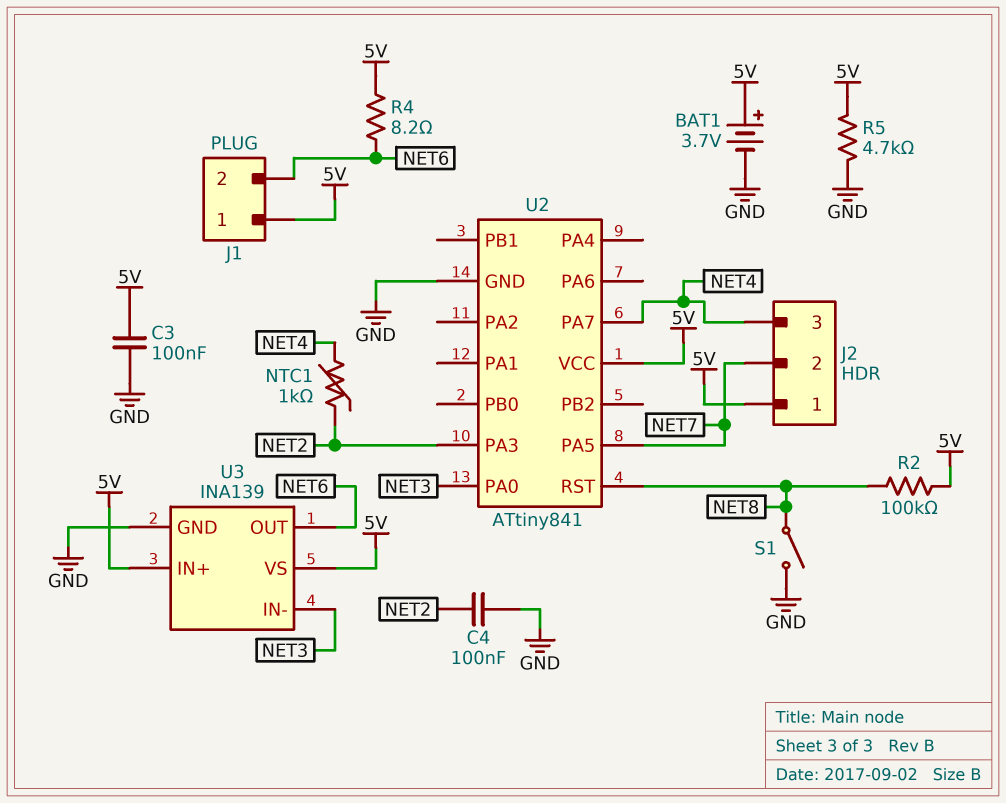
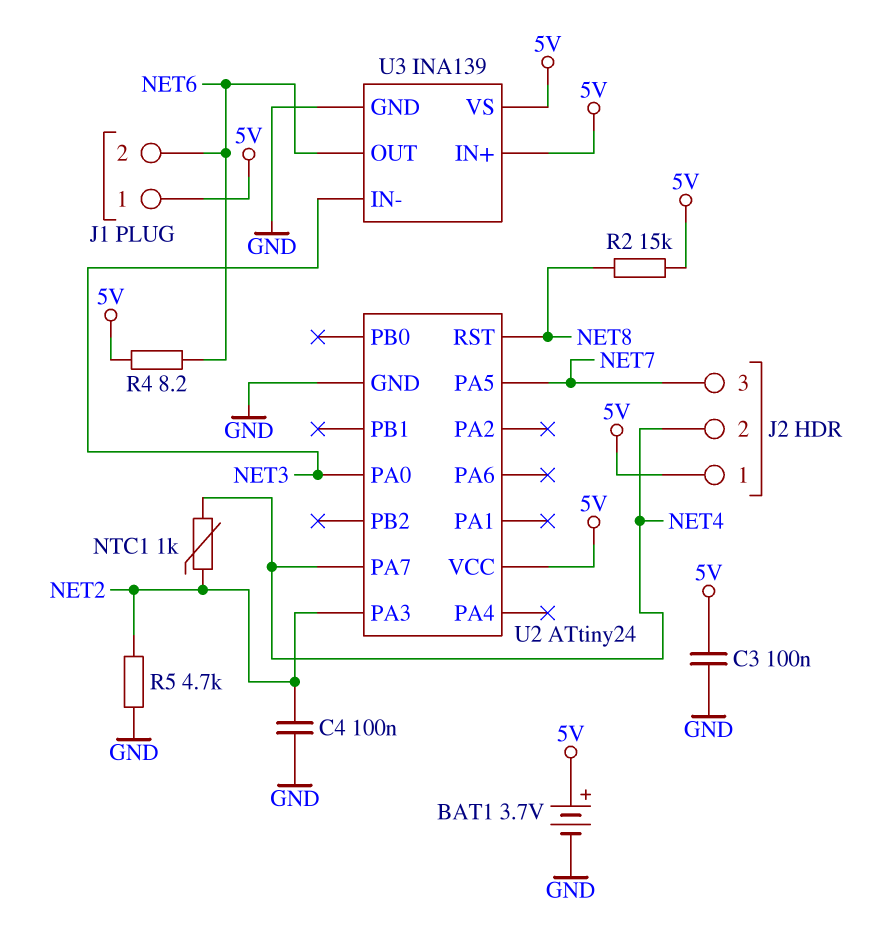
J2 pin 2: NET7 -> NET4
J2 pin 3: NET4 -> NET7
R2: 100k (5V, NET8) -> 15k (5V, NET8)
R5: 4.7k (5V, GND) -> 4.7k (GND, NET2)
S1: switch (GND, NET8) -> none
U2: ATtiny841 -> ATtiny24

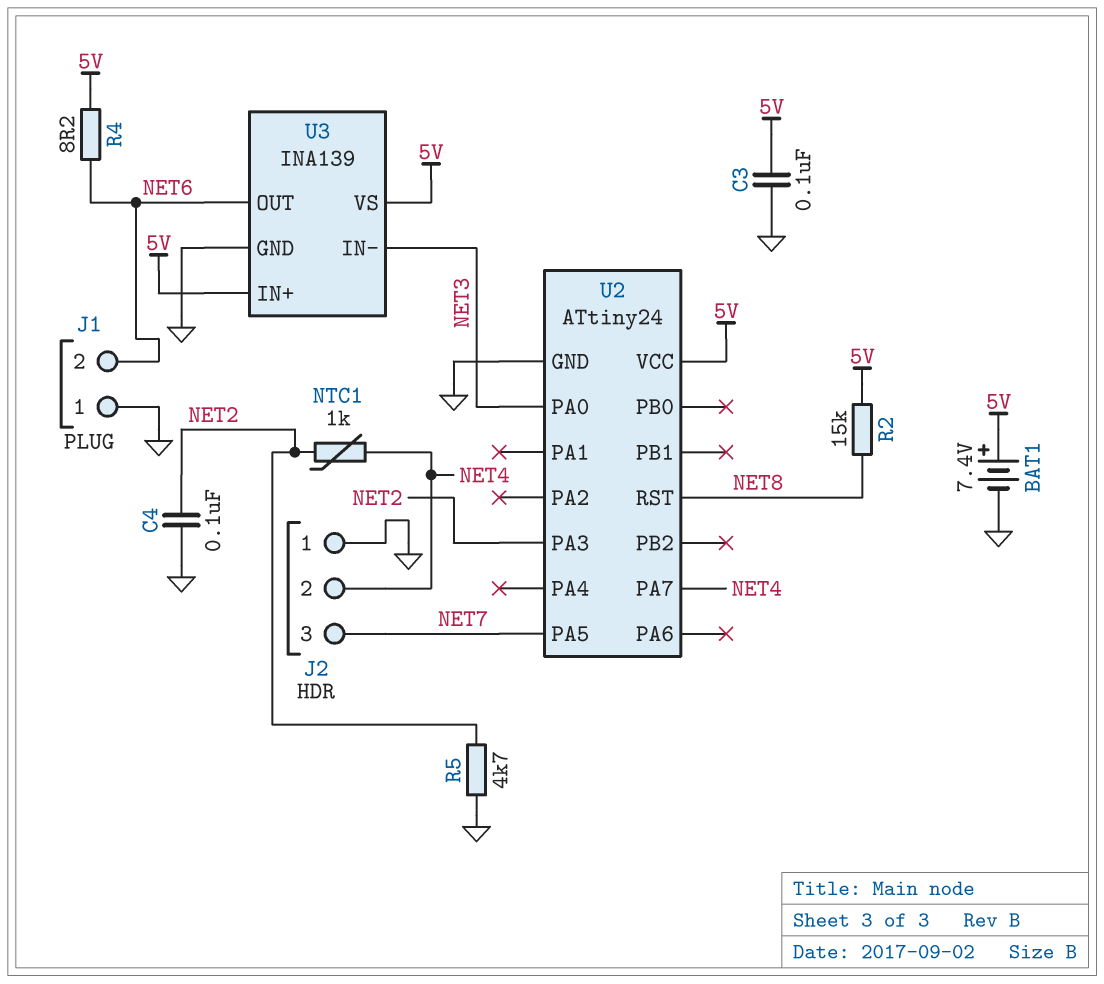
BAT1: 3.7V (plus 5V, minus GND) -> 7.4V (plus 5V, minus GND)
J1 pin 1: 5V -> GND
J2 pin 1: 5V -> GND

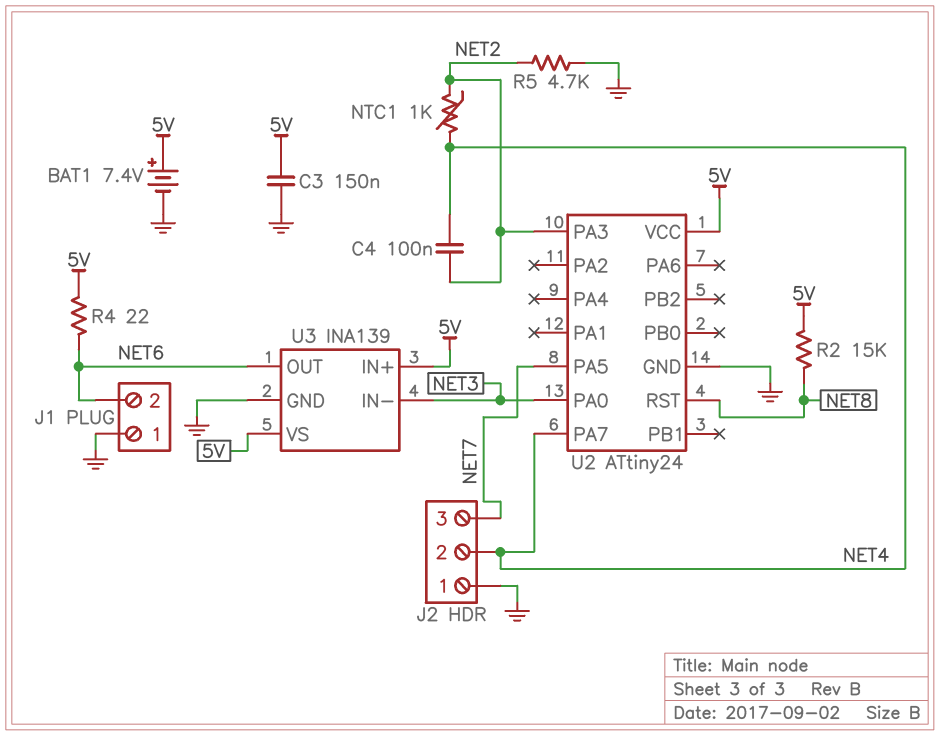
C3: 100nF (5V, GND) -> 150nF (5V, GND)
C4: 100nF (GND, NET2) -> 100nF (NET2, NET4)
R4: 8.2 (5V, NET6) -> 22 (5V, NET6)

